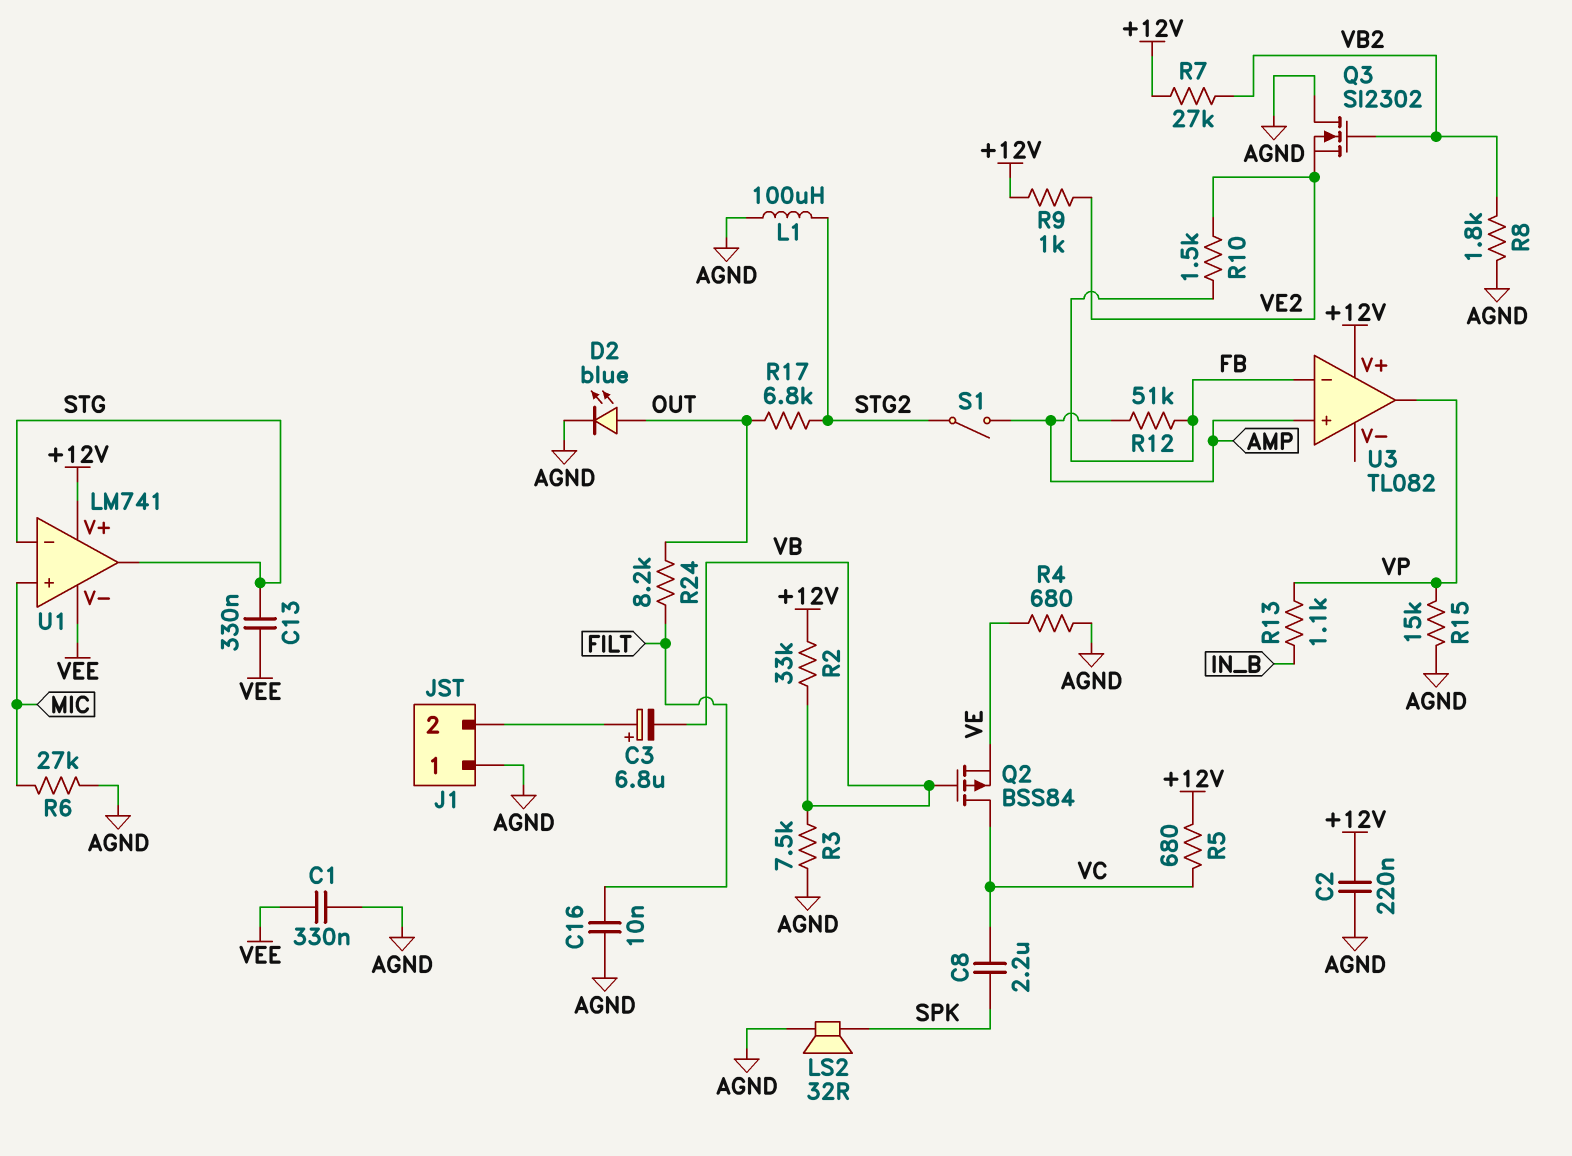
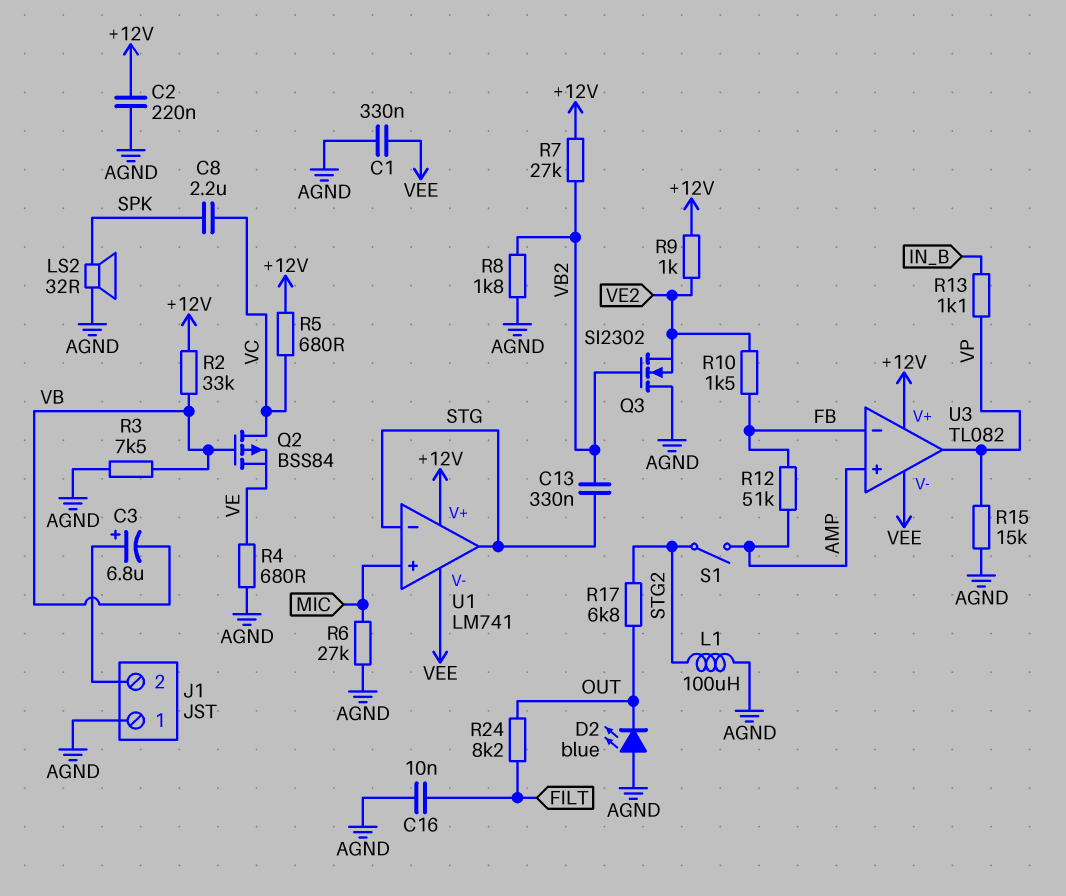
C13: 330nF (STG, VEE) -> 330nF (STG, VB2)
D2: LED blue (A OUT, K AGND) -> LED blue (A AGND, K OUT)
U3 pin V-: none -> VEE

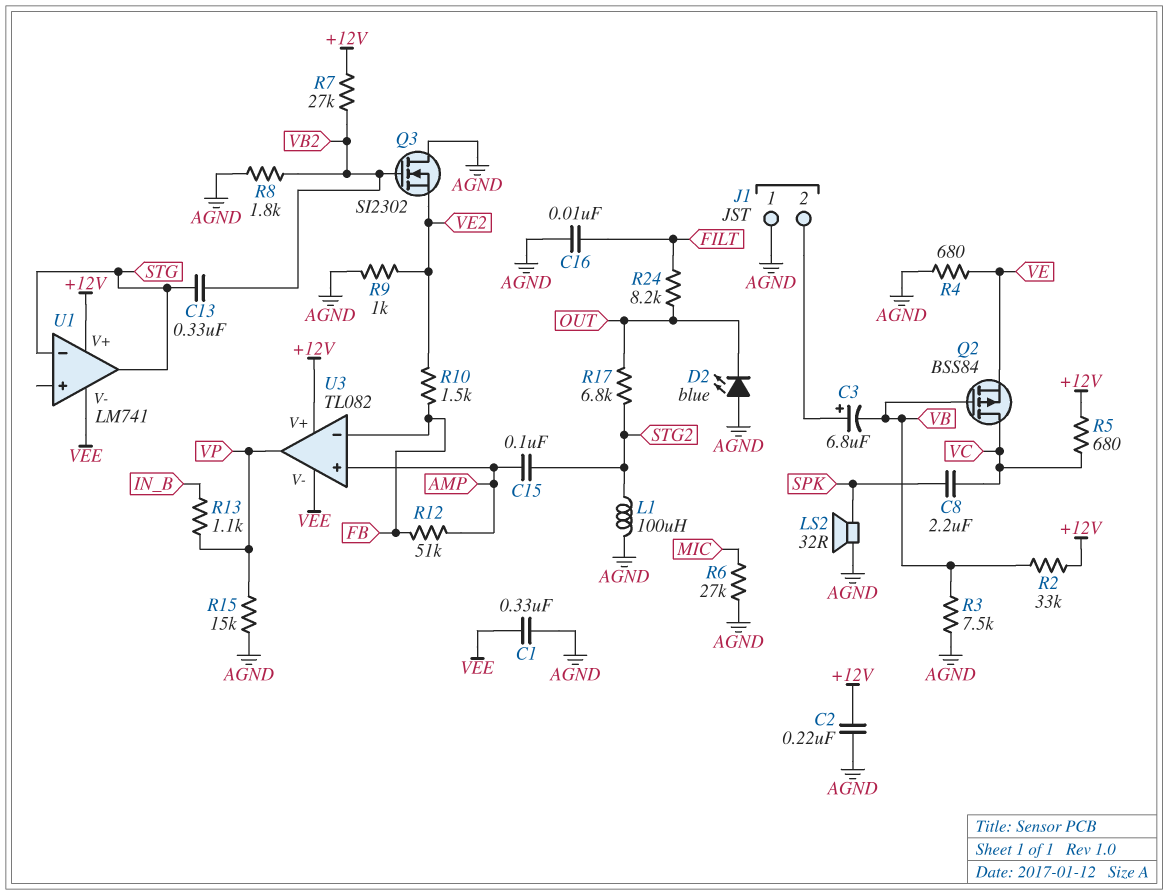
C15: none -> 100nF (AMP, STG2)
R9: 1k (+12V, VE2) -> 1k (AGND, VE2)
S1: switch (AMP, STG2) -> none
U1 pin in+: MIC -> none

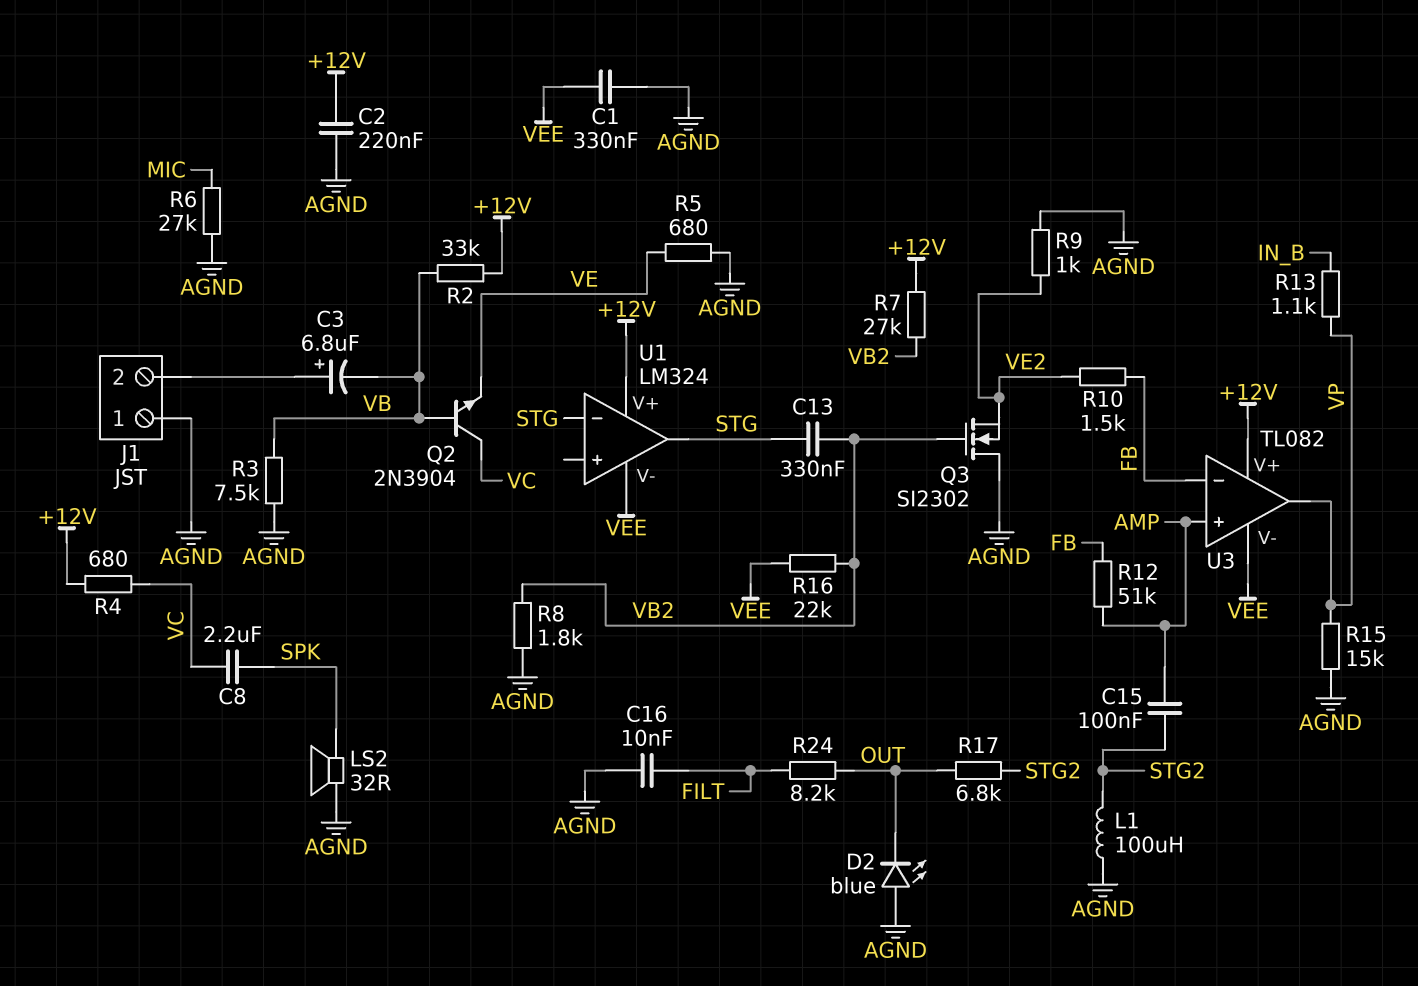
Q2: PMOS BSS84 (G VB, D VC, S VE) -> NPN 2N3904 (B VB, C VC, E VE)
R4: 680 (AGND, VE) -> 680 (+12V, VC)
R5: 680 (+12V, VC) -> 680 (AGND, VE)
R16: none -> 22k (VB2, VEE)
U1: LM741 -> LM324

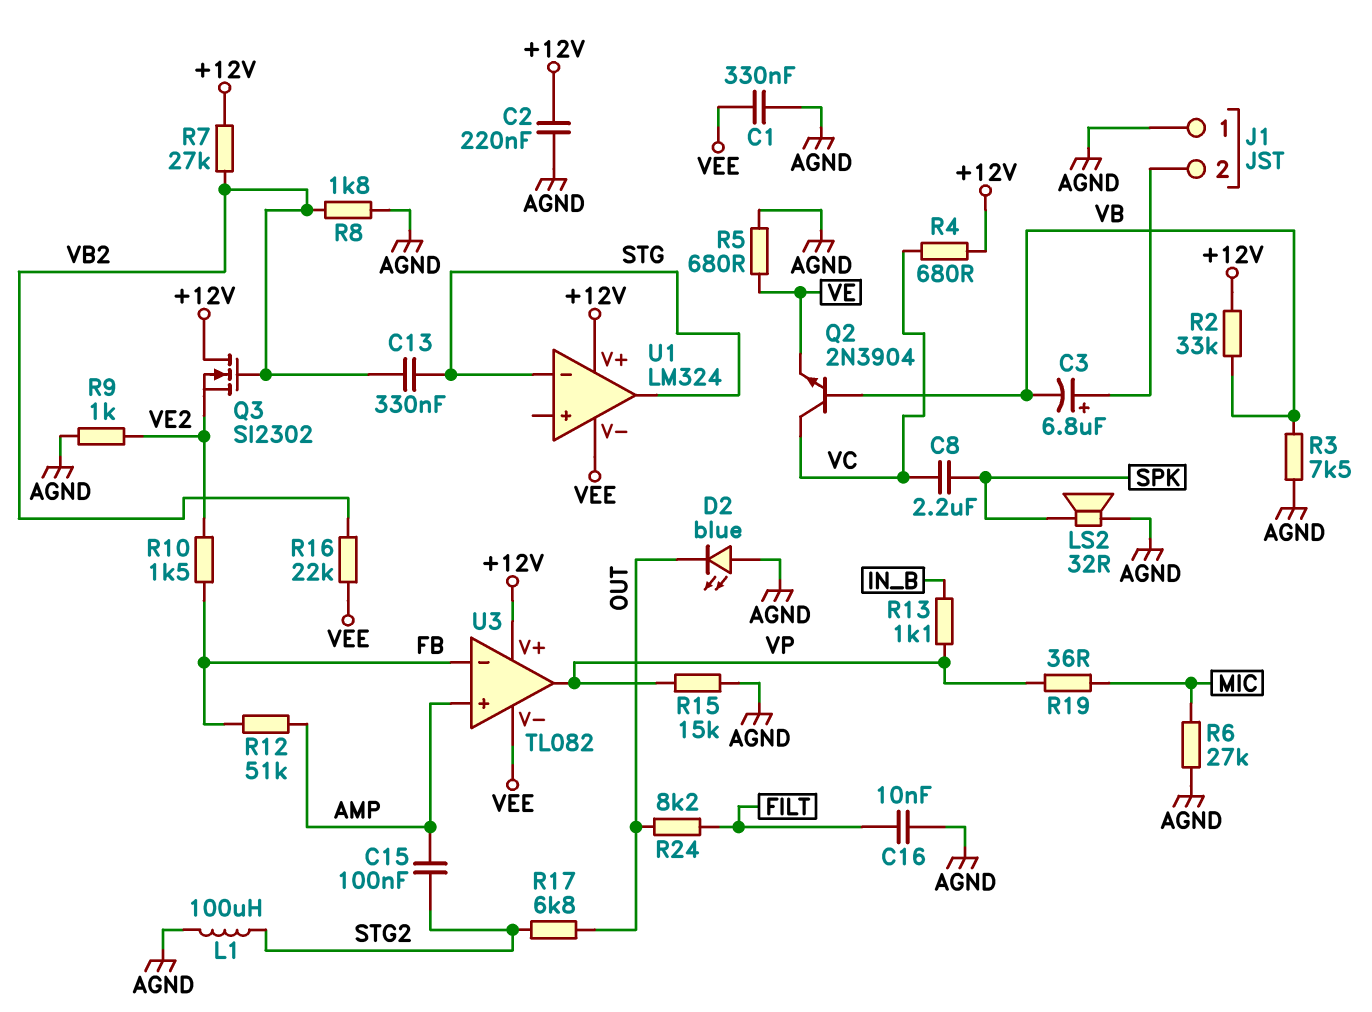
Q3: NMOS SI2302 (G VB2, D AGND, S VE2) -> NMOS SI2302 (G VB2, D +12V, S VE2)
R19: none -> 36 (MIC, VP)

